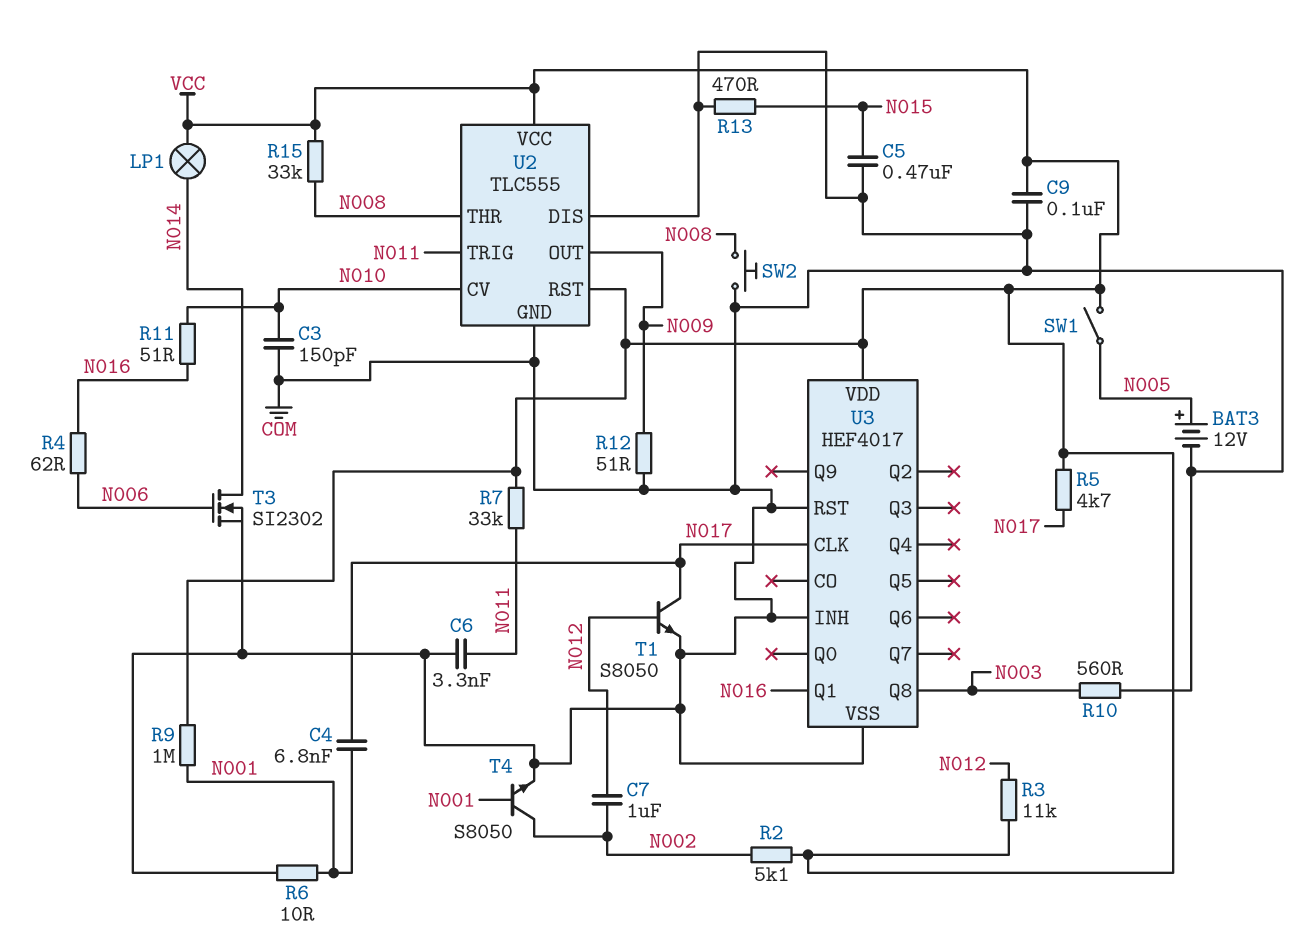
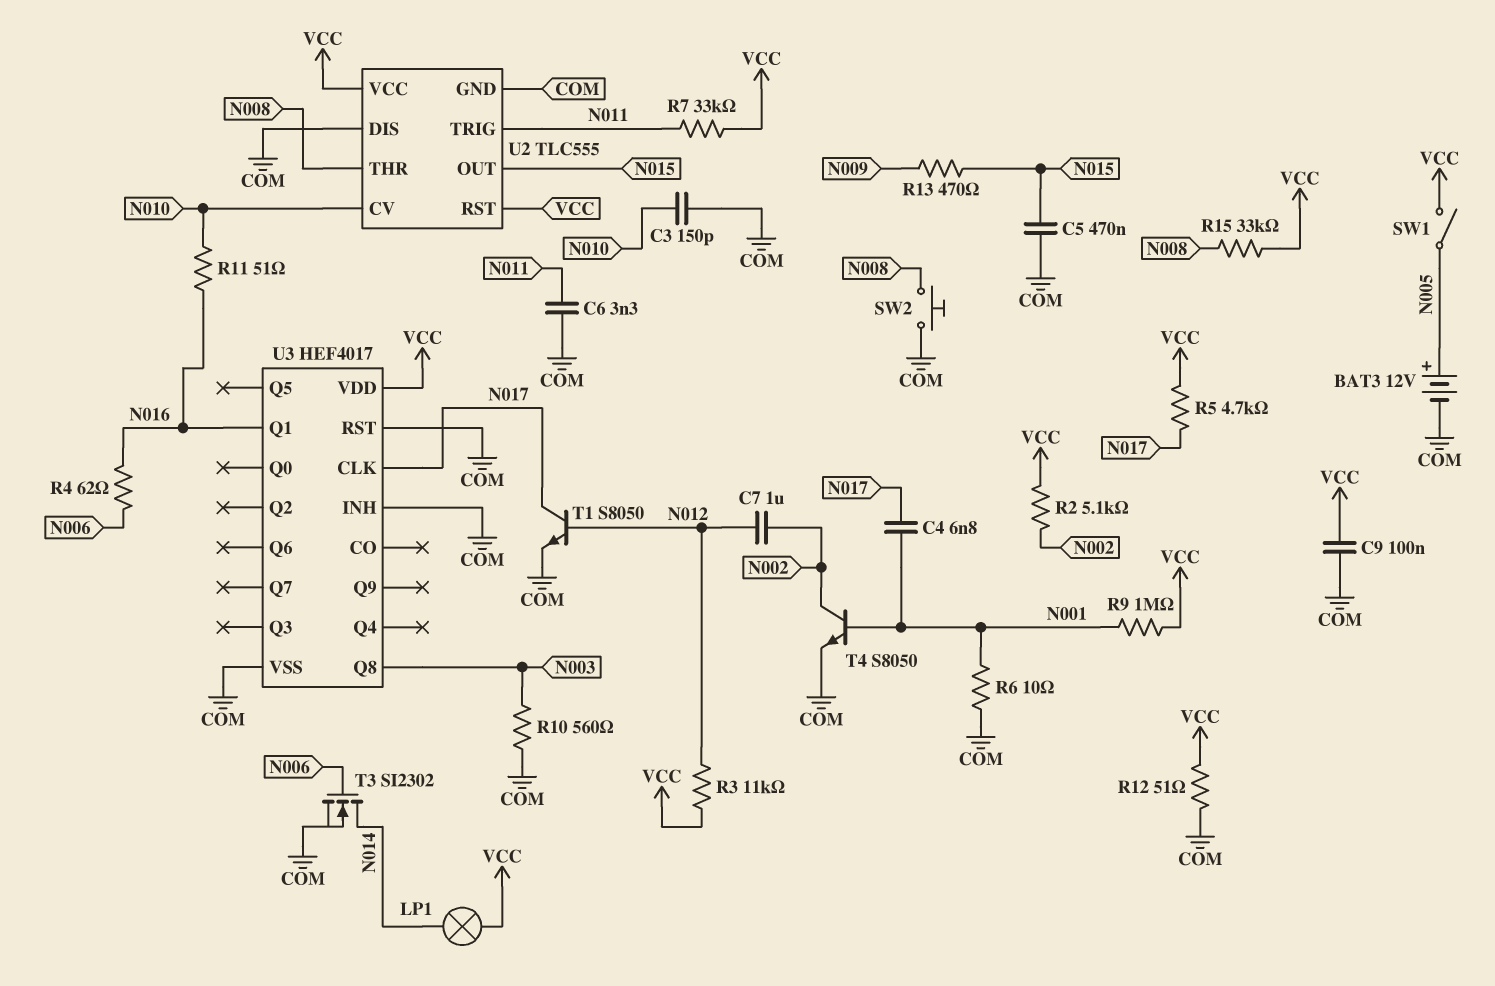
R12: 51 (COM, N009) -> 51 (COM, VCC)
R13: 470 (COM, N015) -> 470 (N009, N015)
U2 pin OUT: N009 -> N015

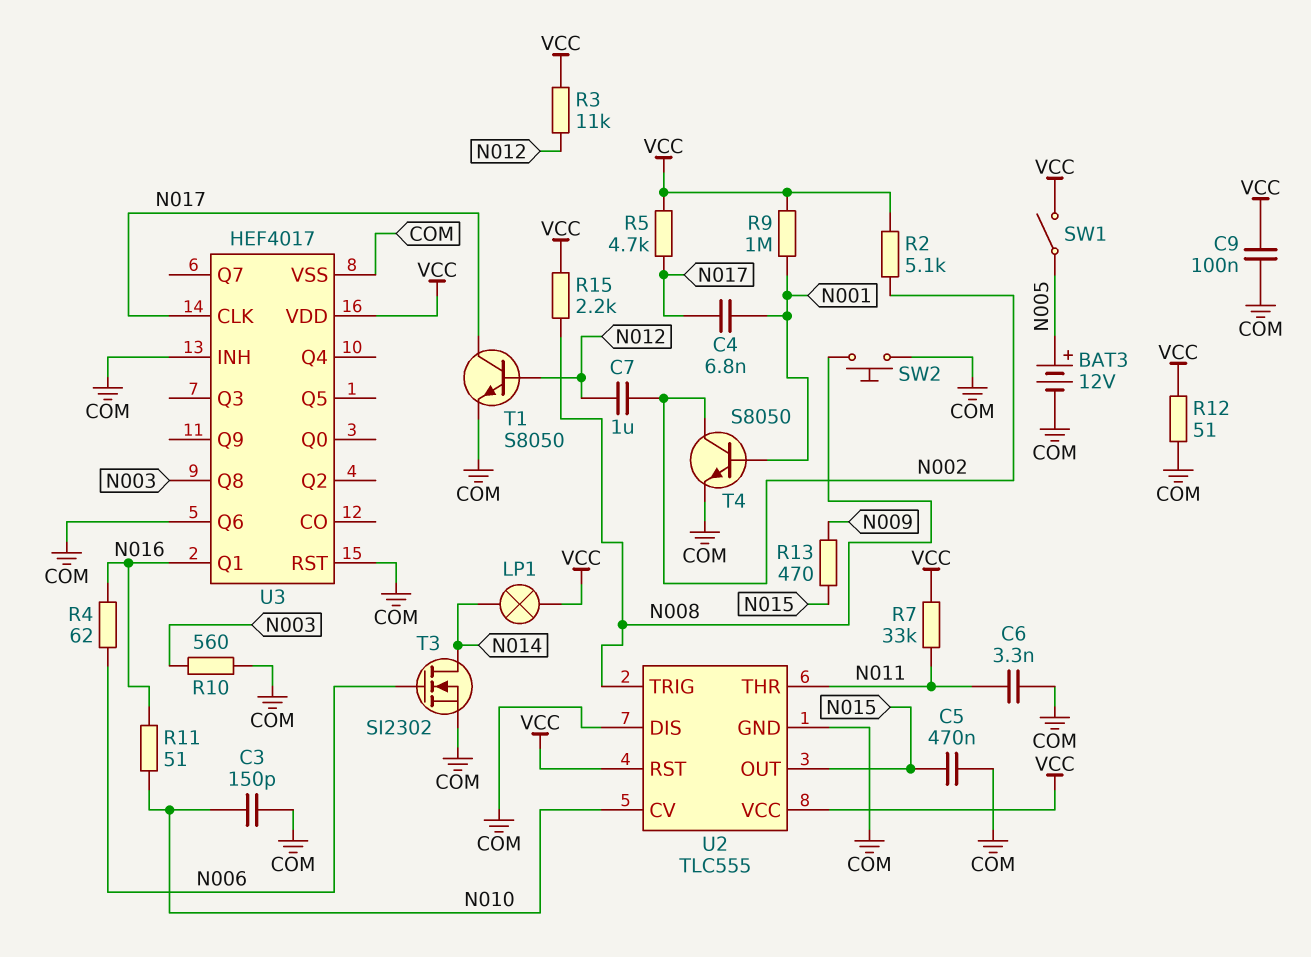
R6: 10 (COM, N001) -> none
R15: 33k (N008, VCC) -> 2.2k (N008, VCC)
U2 pin THR: N008 -> N011
U2 pin TRIG: N011 -> N008
U3 pin Q6: none -> COM

